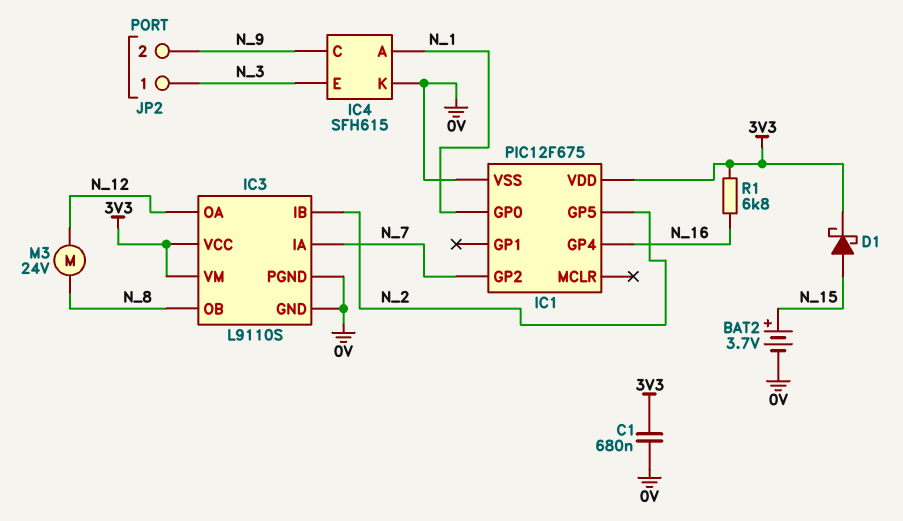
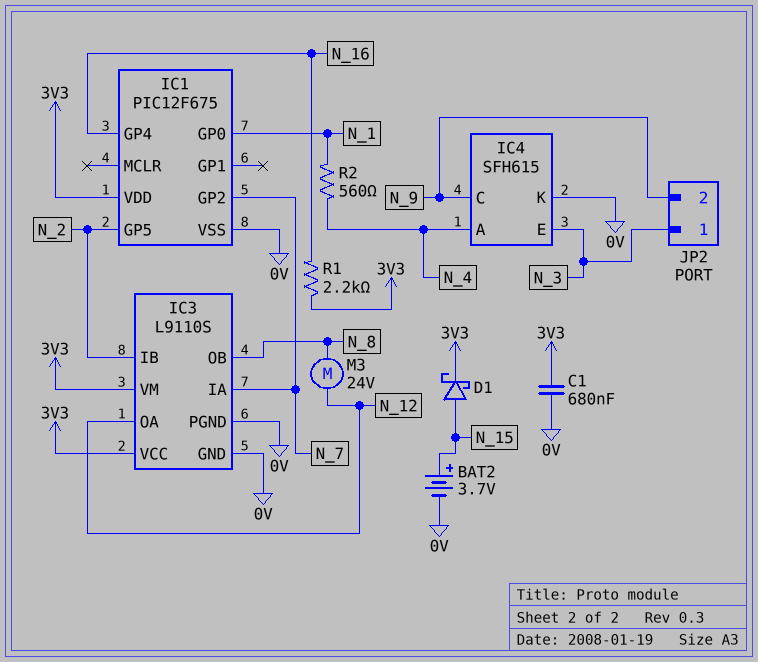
IC4 pin A: N_1 -> N_4
R1: 6.8k (3V3, N_16) -> 2.2k (3V3, N_16)
R2: none -> 560 (N_1, N_4)

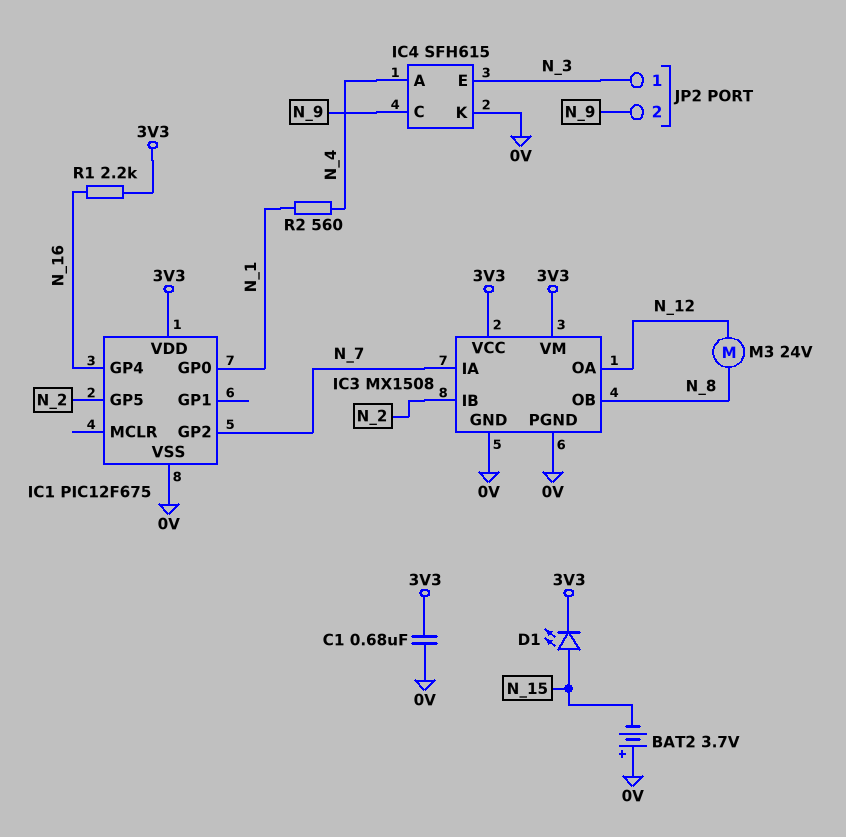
BAT2: 3.7V (plus N_15, minus 0V) -> 3.7V (plus 0V, minus N_15)
D1: schottky (A N_15, K 3V3) -> LED (A N_15, K 3V3)
IC3: L9110S -> MX1508

